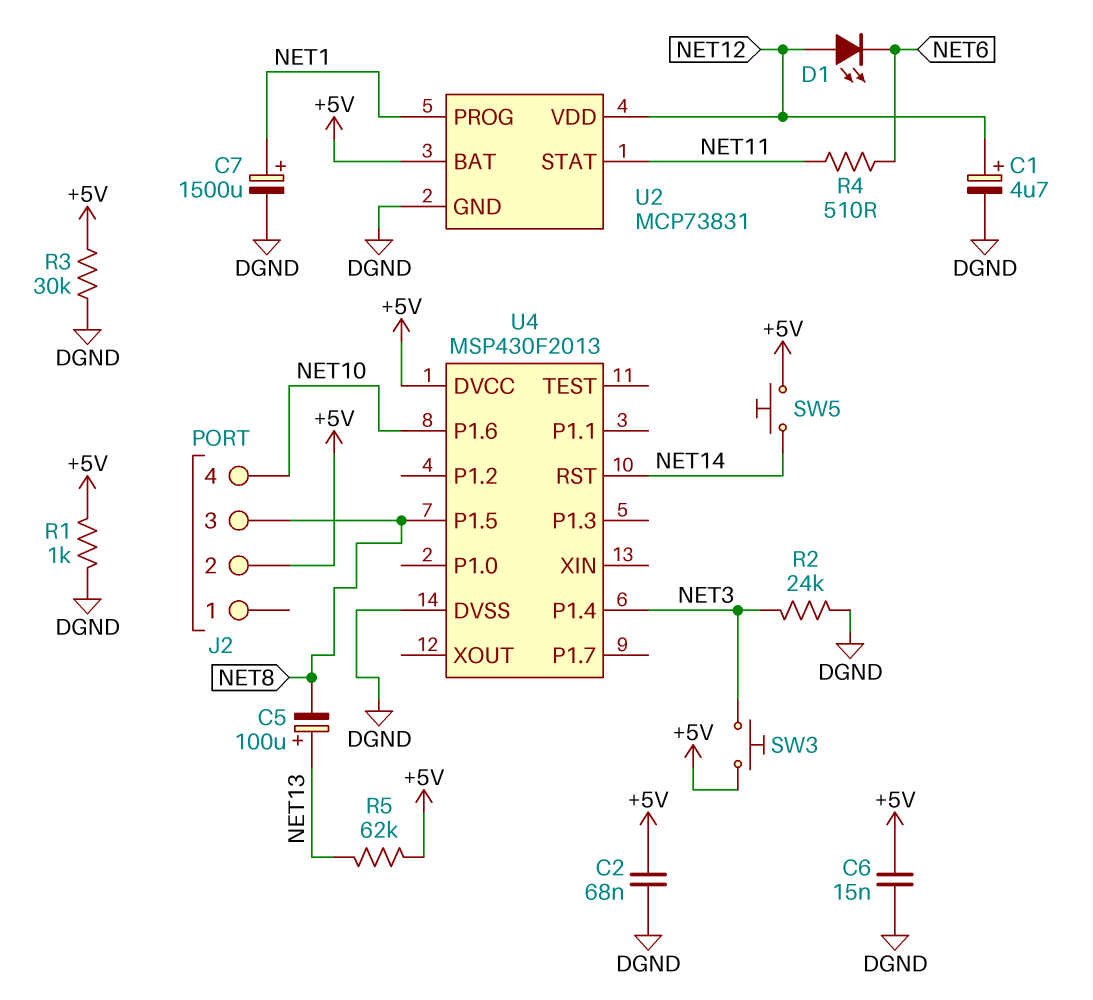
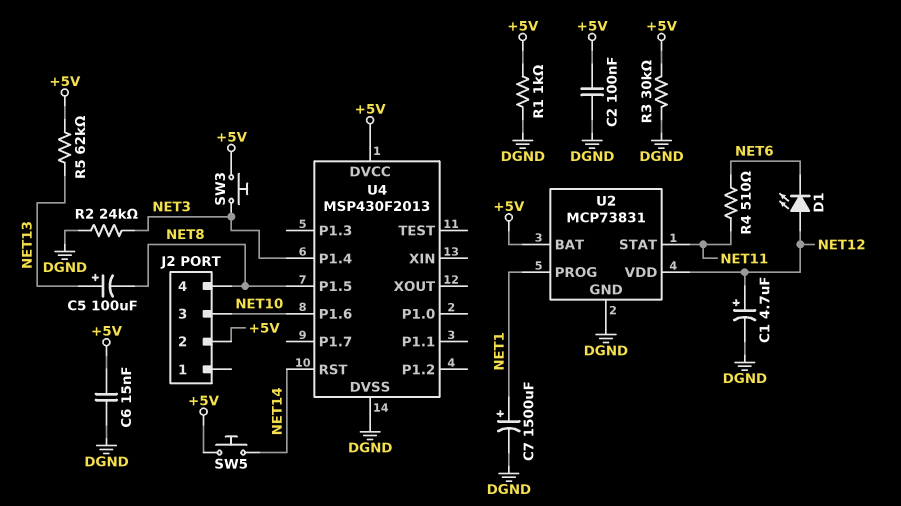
C2: 68nF (+5V, DGND) -> 100nF (+5V, DGND)
J2 pin 3: NET8 -> NET10
J2 pin 4: NET10 -> NET8

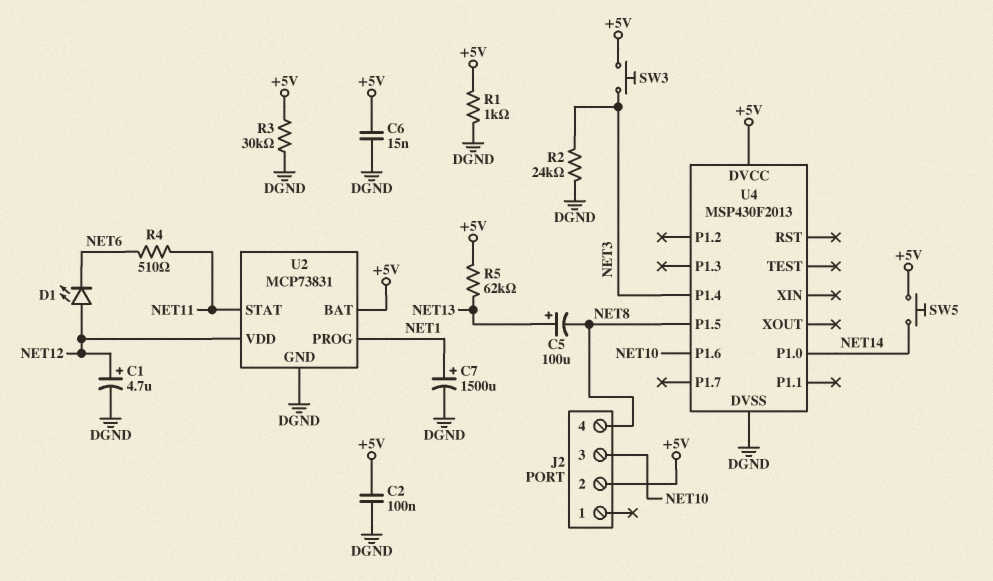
U4 pin P1.0: none -> NET14
U4 pin RST: NET14 -> none

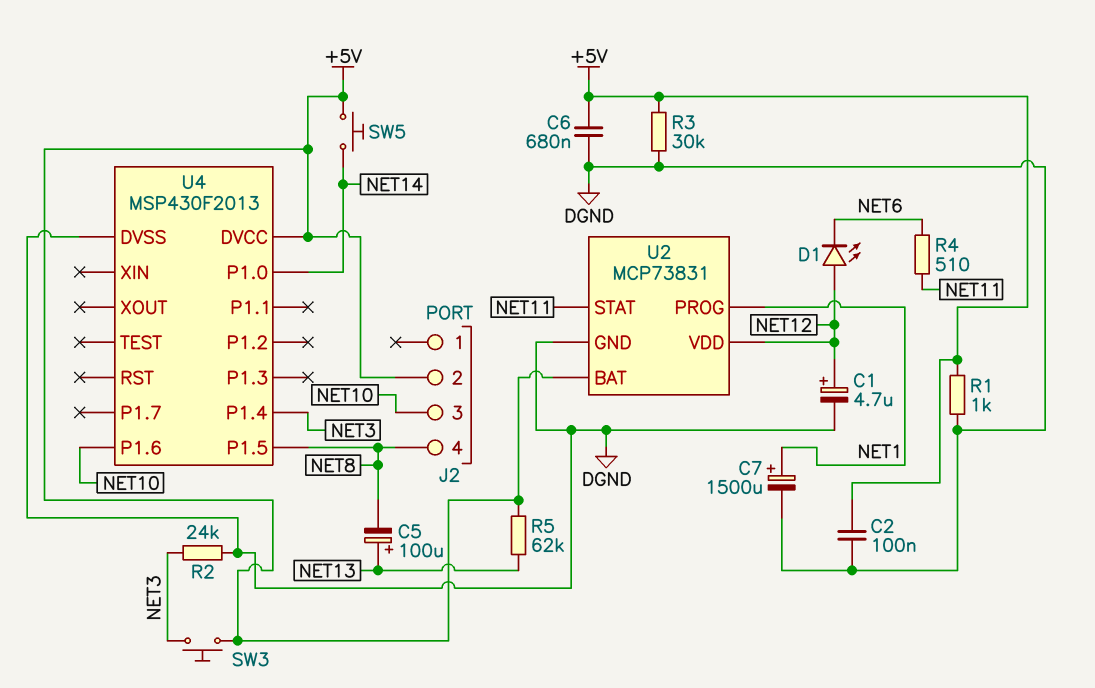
C6: 15nF (+5V, DGND) -> 680nF (+5V, DGND)

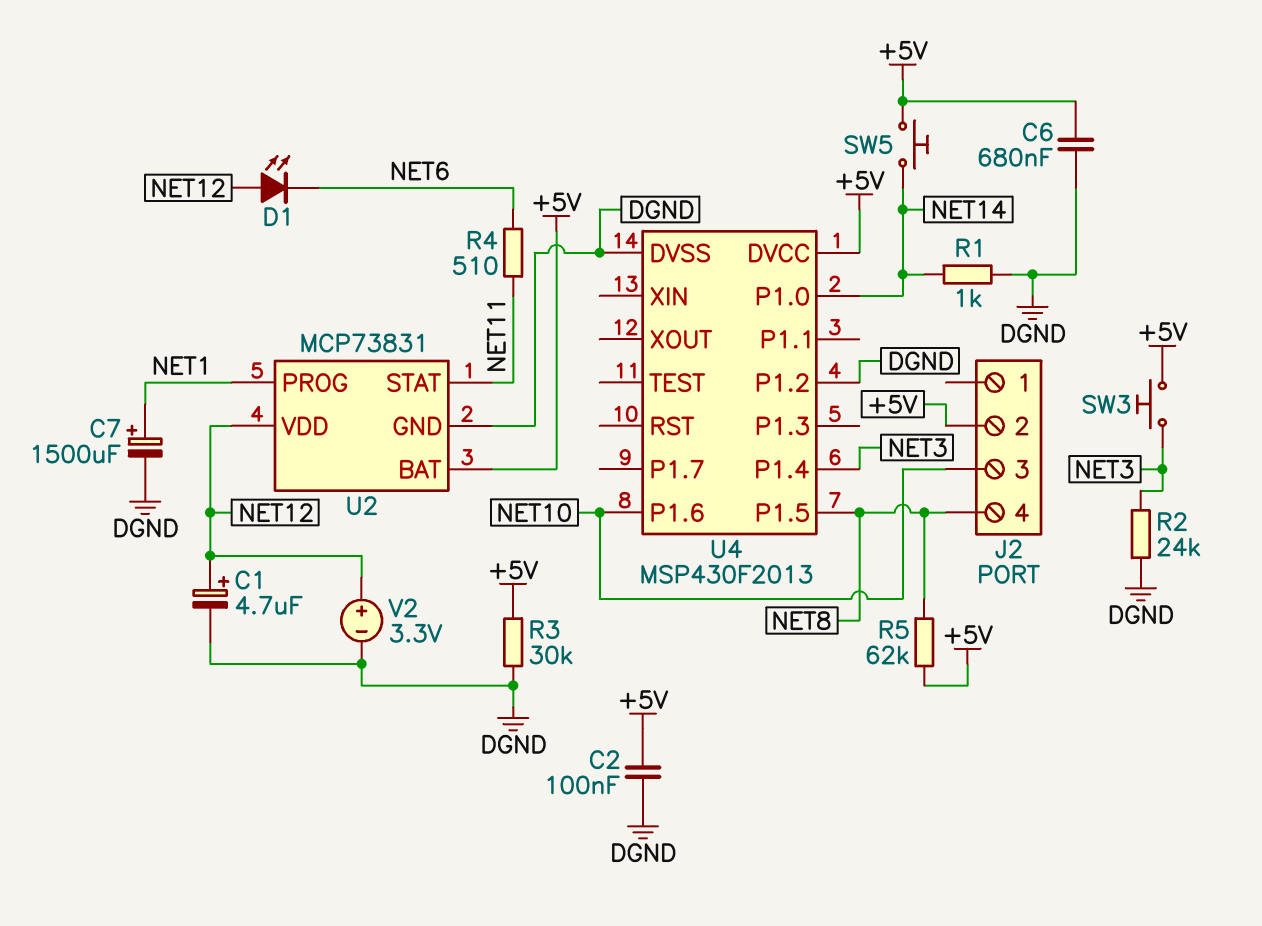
C5: 100uF (plus NET13, minus NET8) -> none
R1: 1k (+5V, DGND) -> 1k (DGND, NET14)
R5: 62k (+5V, NET13) -> 62k (+5V, NET8)
U4 pin P1.2: none -> DGND
V2: none -> 3.3V (plus NET12, minus DGND)

